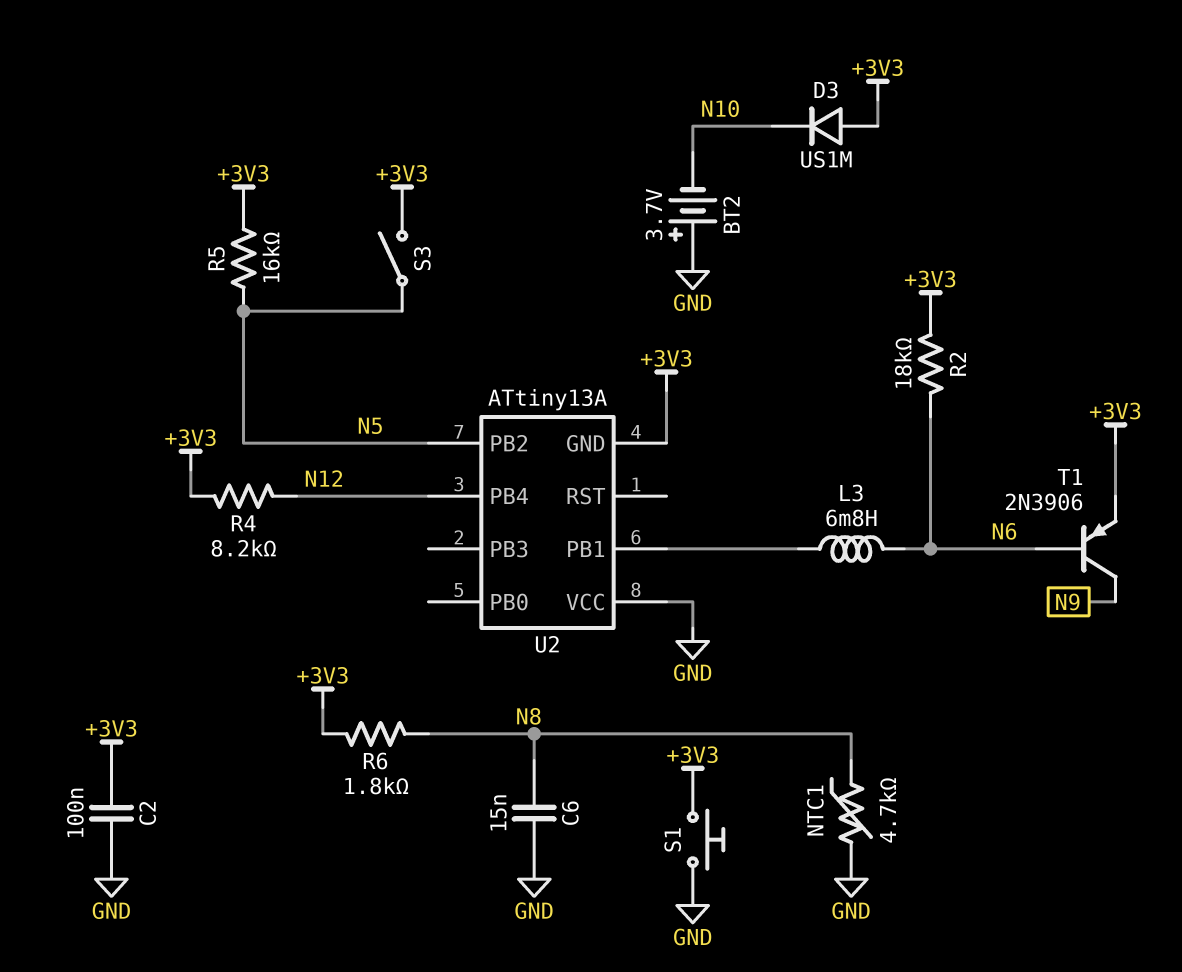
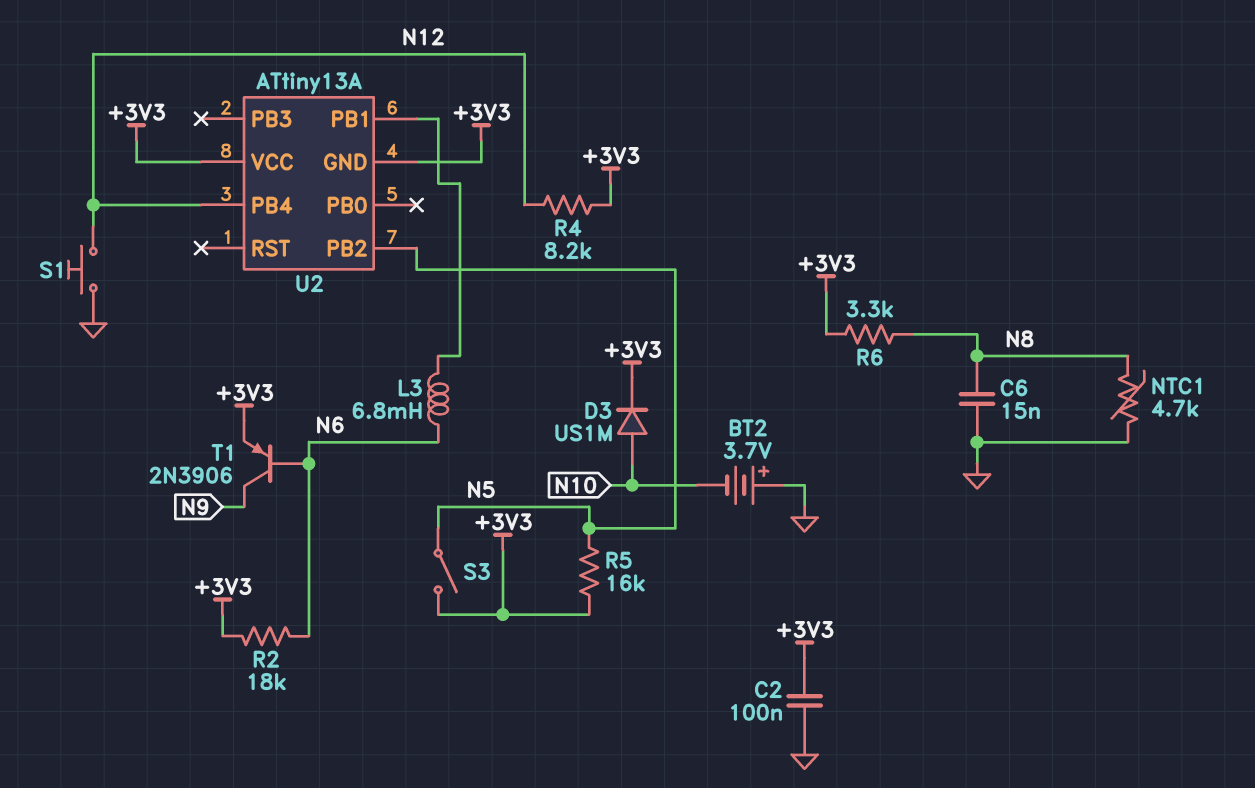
D3: diode US1M (A +3V3, K N10) -> diode US1M (A N10, K +3V3)
R6: 1.8k (+3V3, N8) -> 3.3k (+3V3, N8)
S1: button (+3V3, GND) -> button (GND, N12)
U2 pin VCC: GND -> +3V3

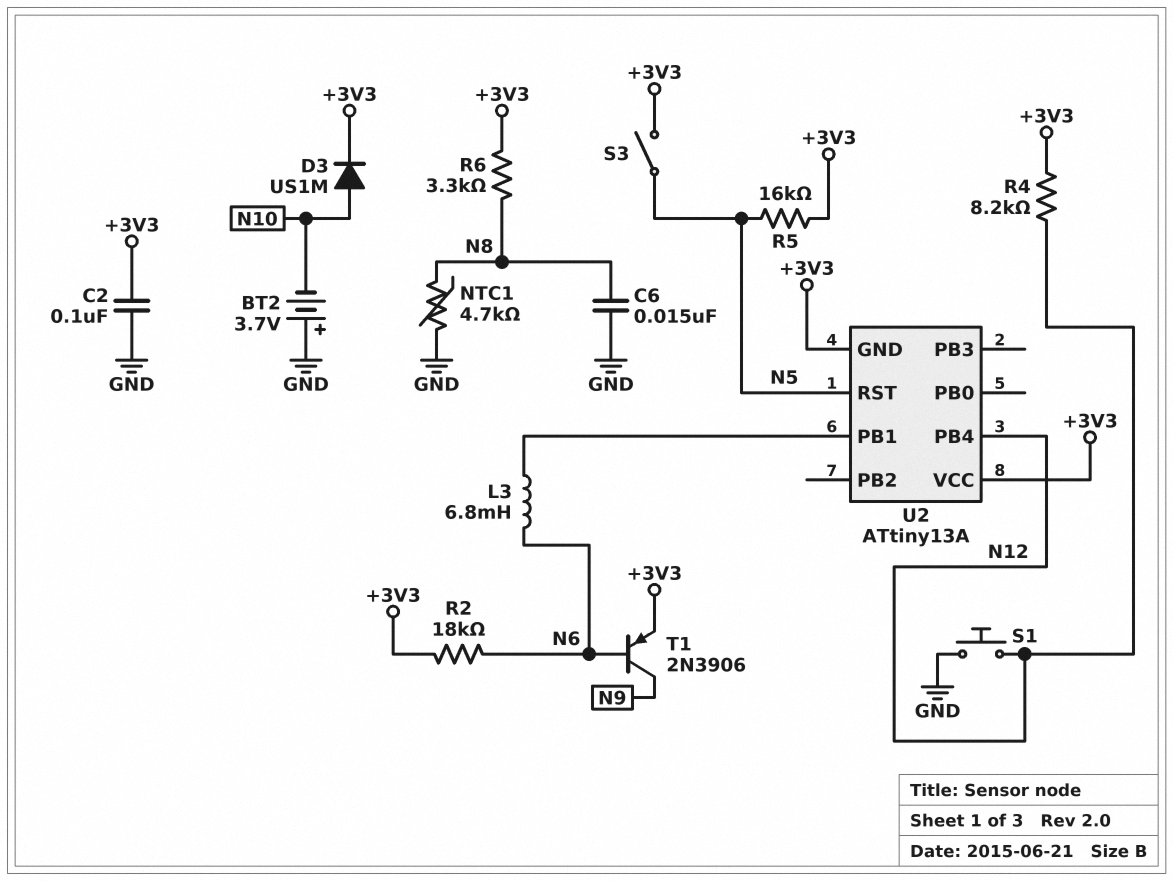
U2 pin PB2: N5 -> none
U2 pin RST: none -> N5

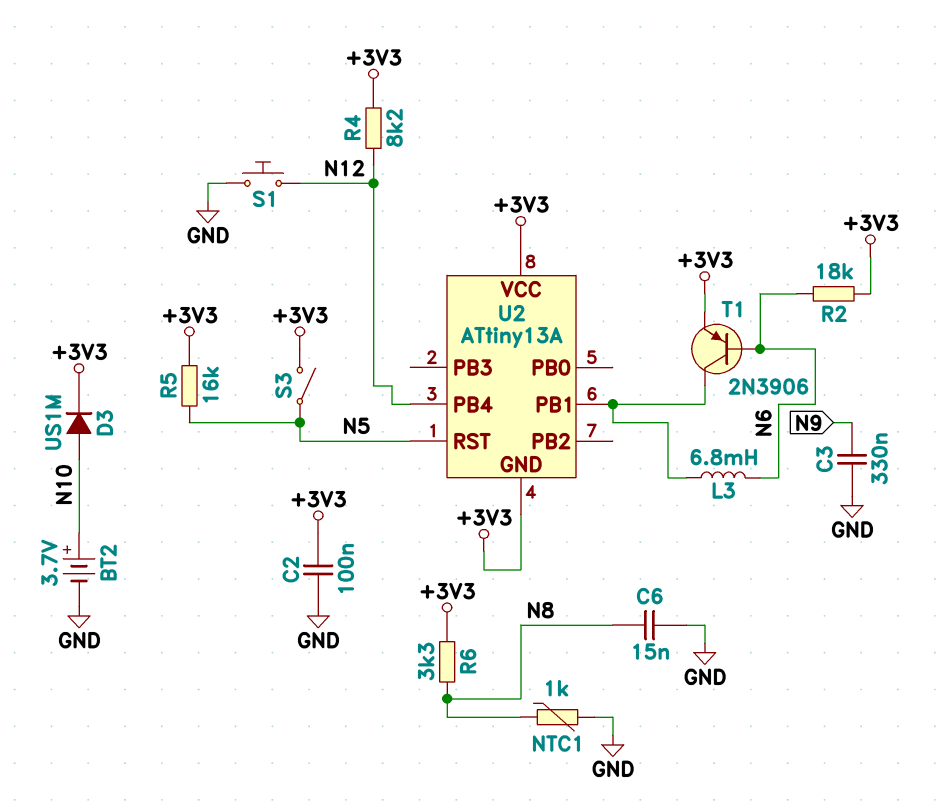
BT2: 3.7V (plus GND, minus N10) -> 3.7V (plus N10, minus GND)
C3: none -> 330nF (GND, N9)
NTC1: 4.7k (GND, N8) -> 1k (GND, N8)
T1: PNP 2N3906 (B N6, C N9, E +3V3) -> PNP 2N3906 (B N6, C U2/PB1, E +3V3)

